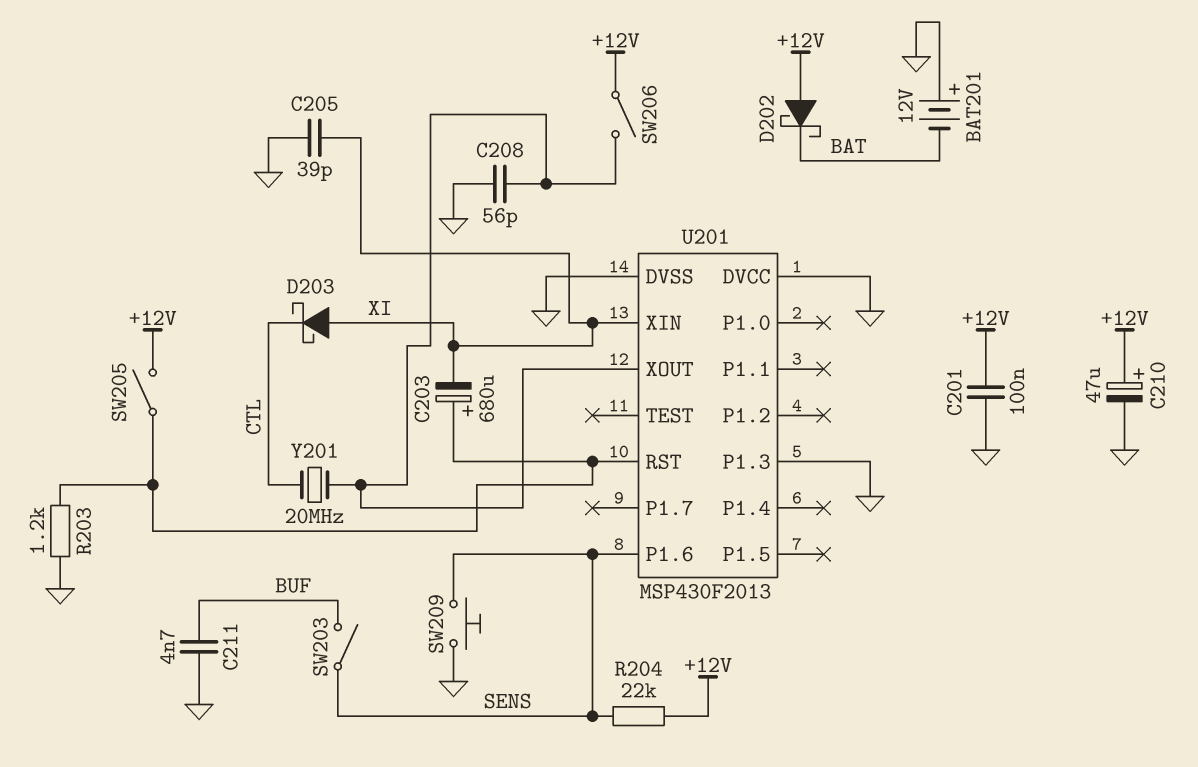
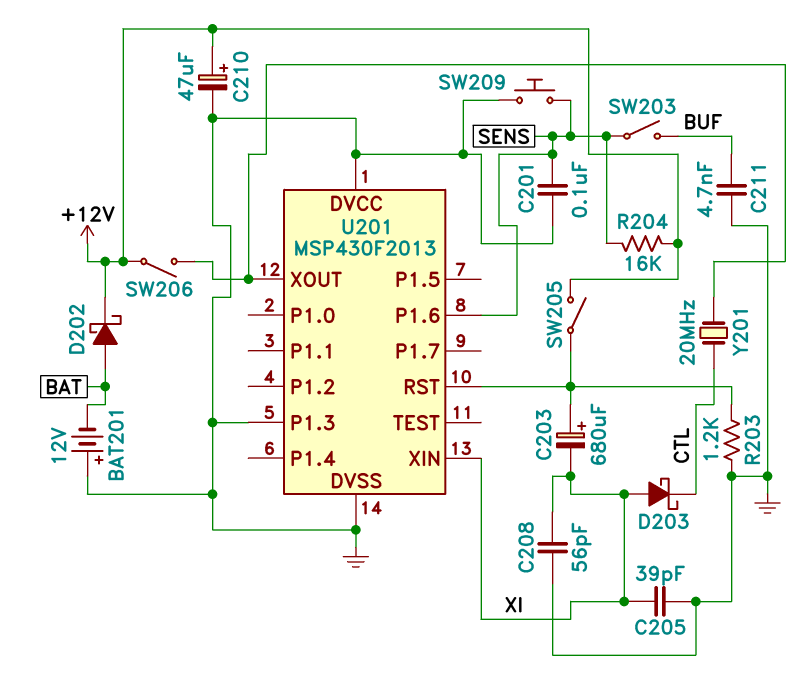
C201: 100nF (+12V, GND) -> 100nF (GND, SENS)
C208: 56pF (GND, U201/XOUT) -> 56pF (GND, XI)
D202: schottky (A +12V, K BAT) -> schottky (A BAT, K +12V)
R204: 22k (+12V, SENS) -> 16k (+12V, SENS)

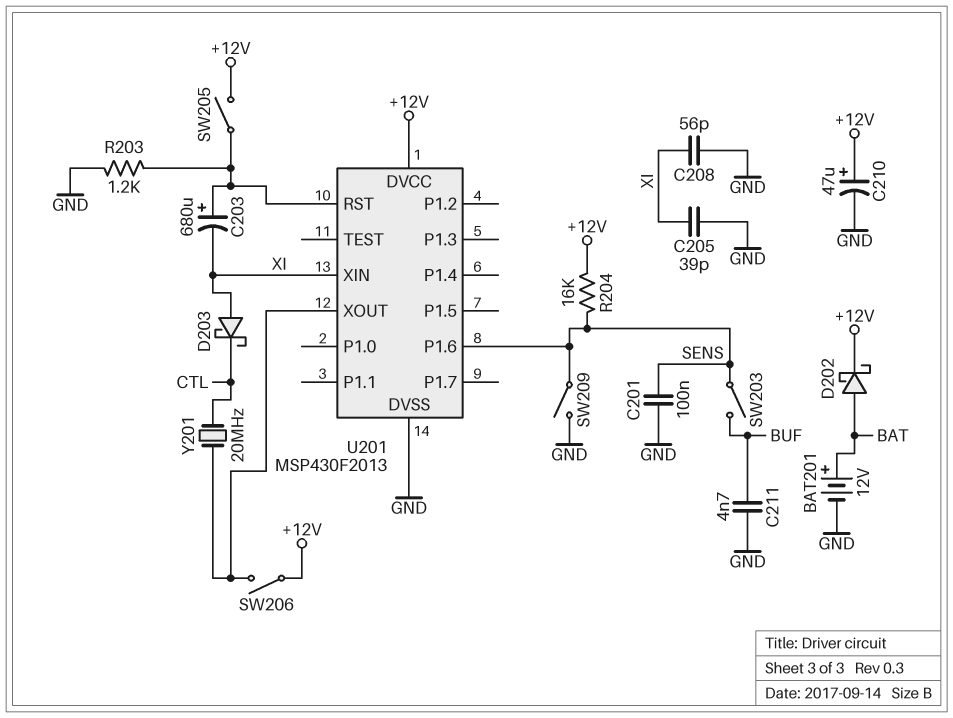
BAT201: 12V (plus GND, minus BAT) -> 12V (plus BAT, minus GND)
SW209: button (GND, SENS) -> switch (GND, SENS)
U201 pin DVCC: GND -> +12V
U201 pin P1.3: GND -> none

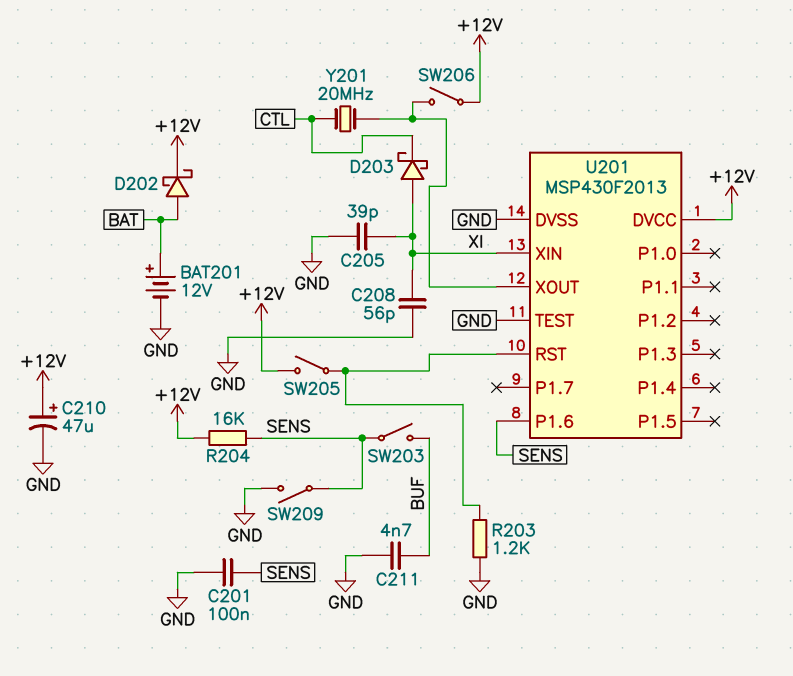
C203: 680uF (plus U201/RST, minus XI) -> none
U201 pin TEST: none -> GND

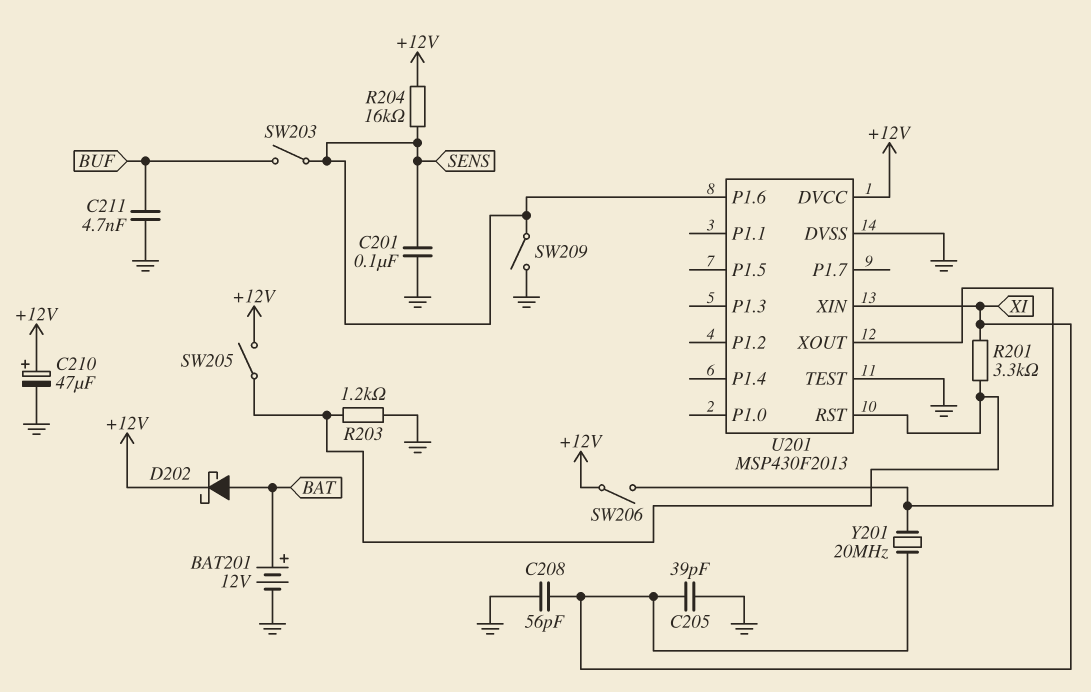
D203: schottky (A XI, K CTL) -> none
R201: none -> 3.3k (U201/RST, XI)
Y201: 20MHz (CTL, U201/XOUT) -> 20MHz (U201/XOUT, XI)

